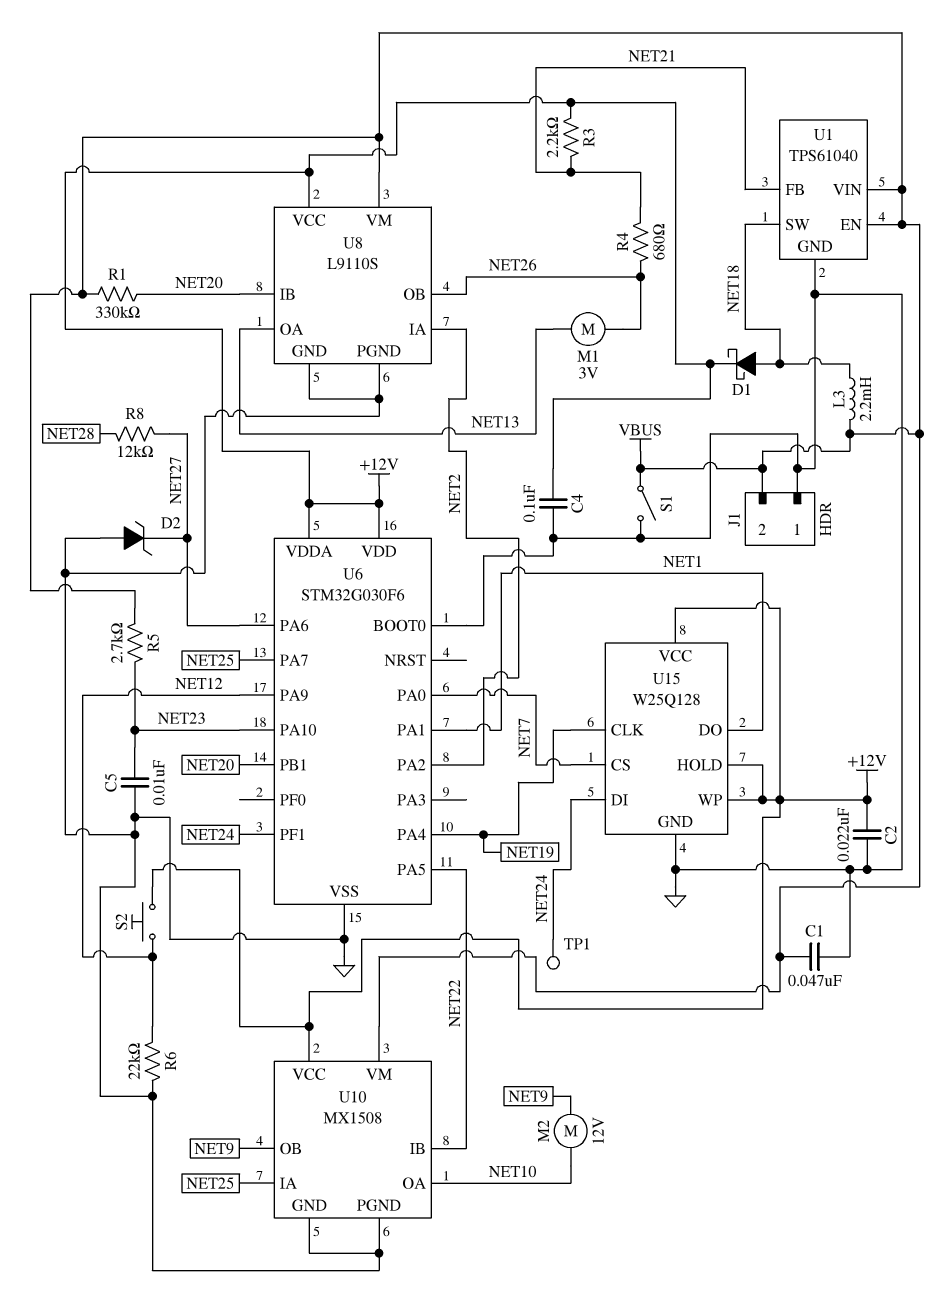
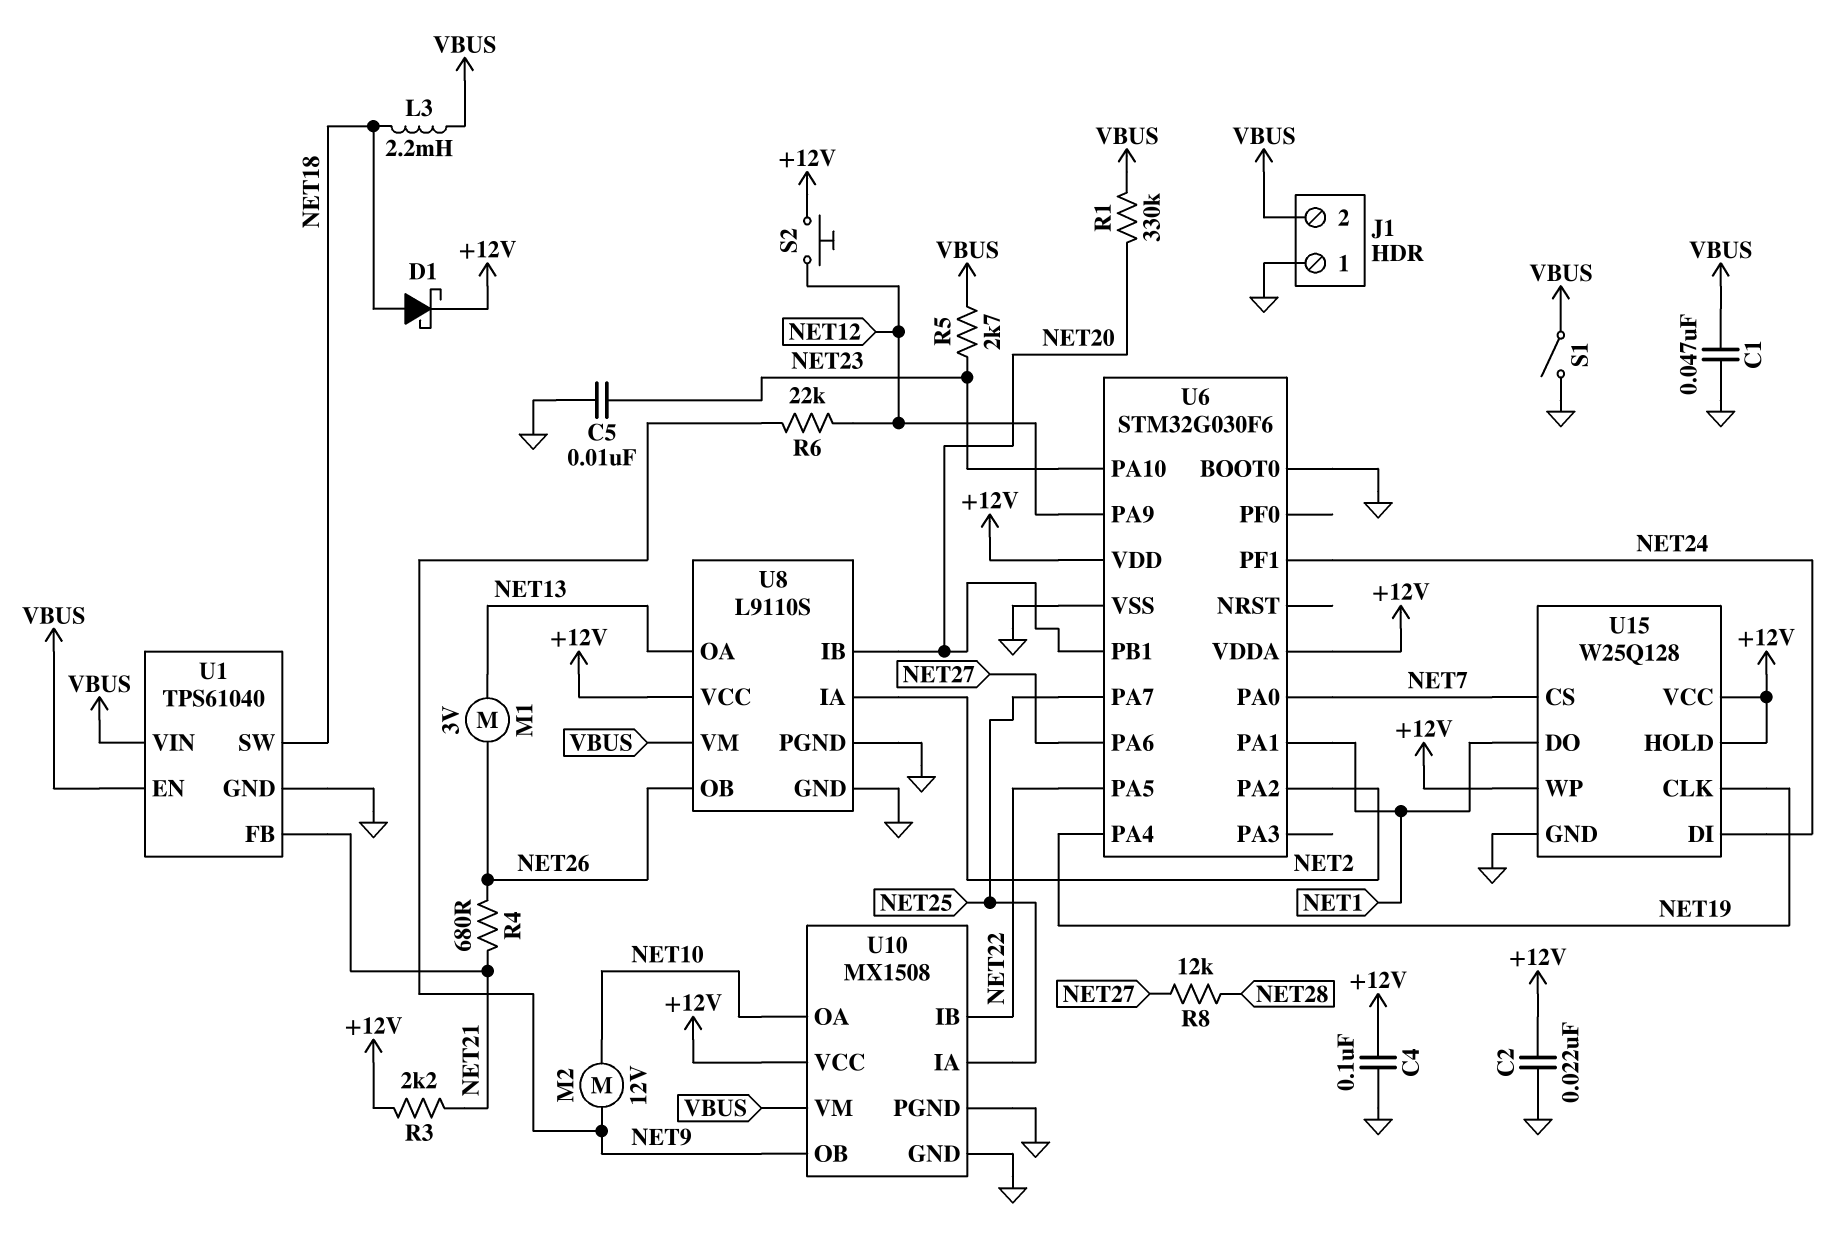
D2: zener (A GND, K NET27) -> none
R6: 22k (GND, NET12) -> 22k (NET9, NET12)
TP1: test point (NET24) -> none

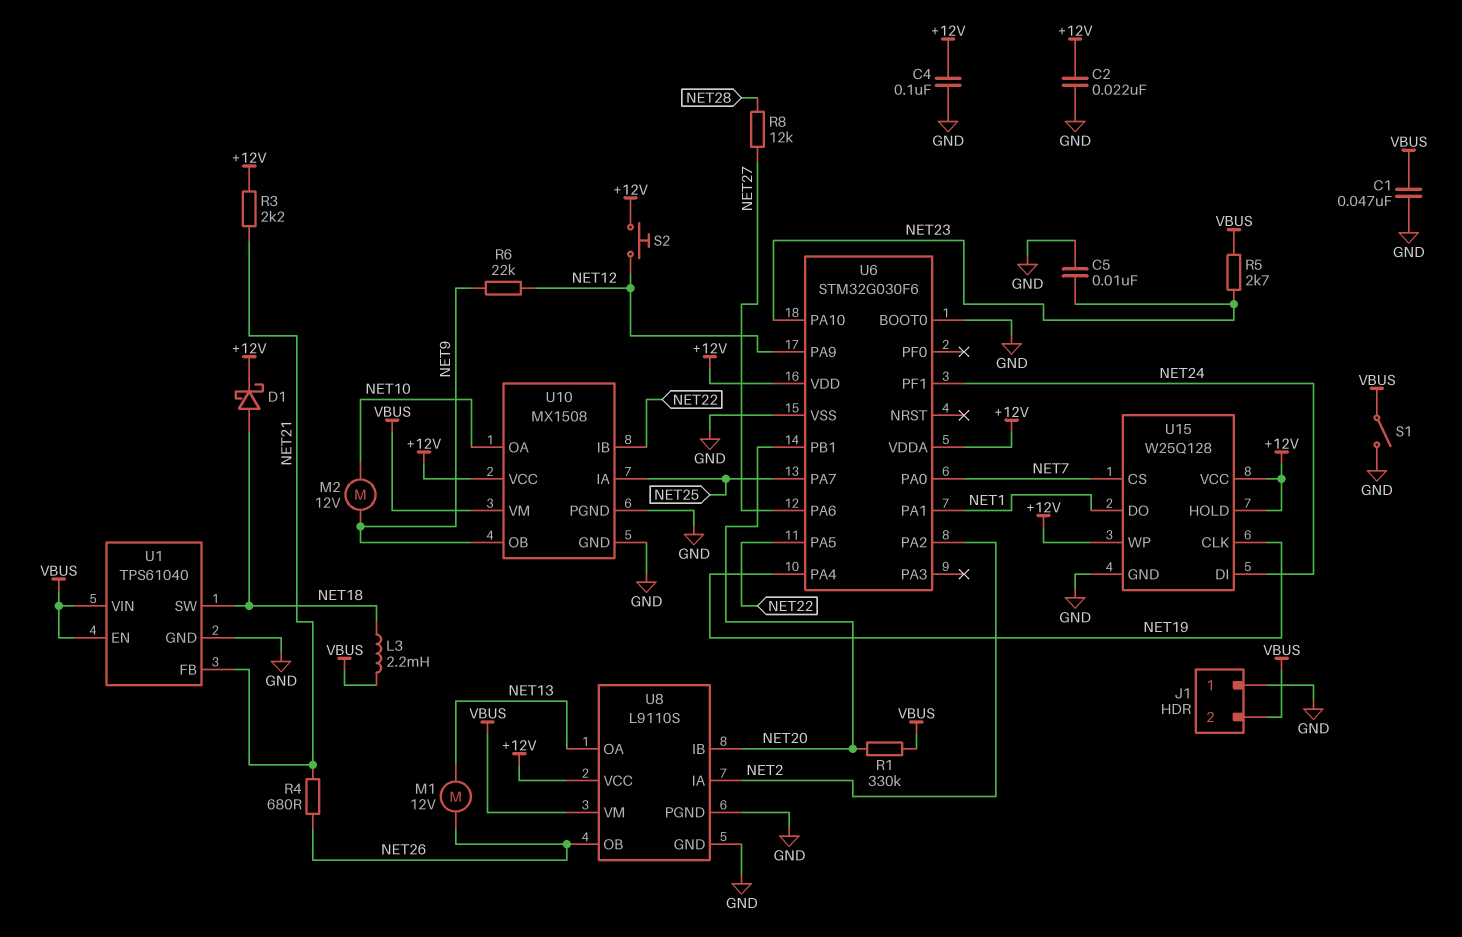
M1: motor 3V (NET13, NET26) -> motor 12V (NET13, NET26)

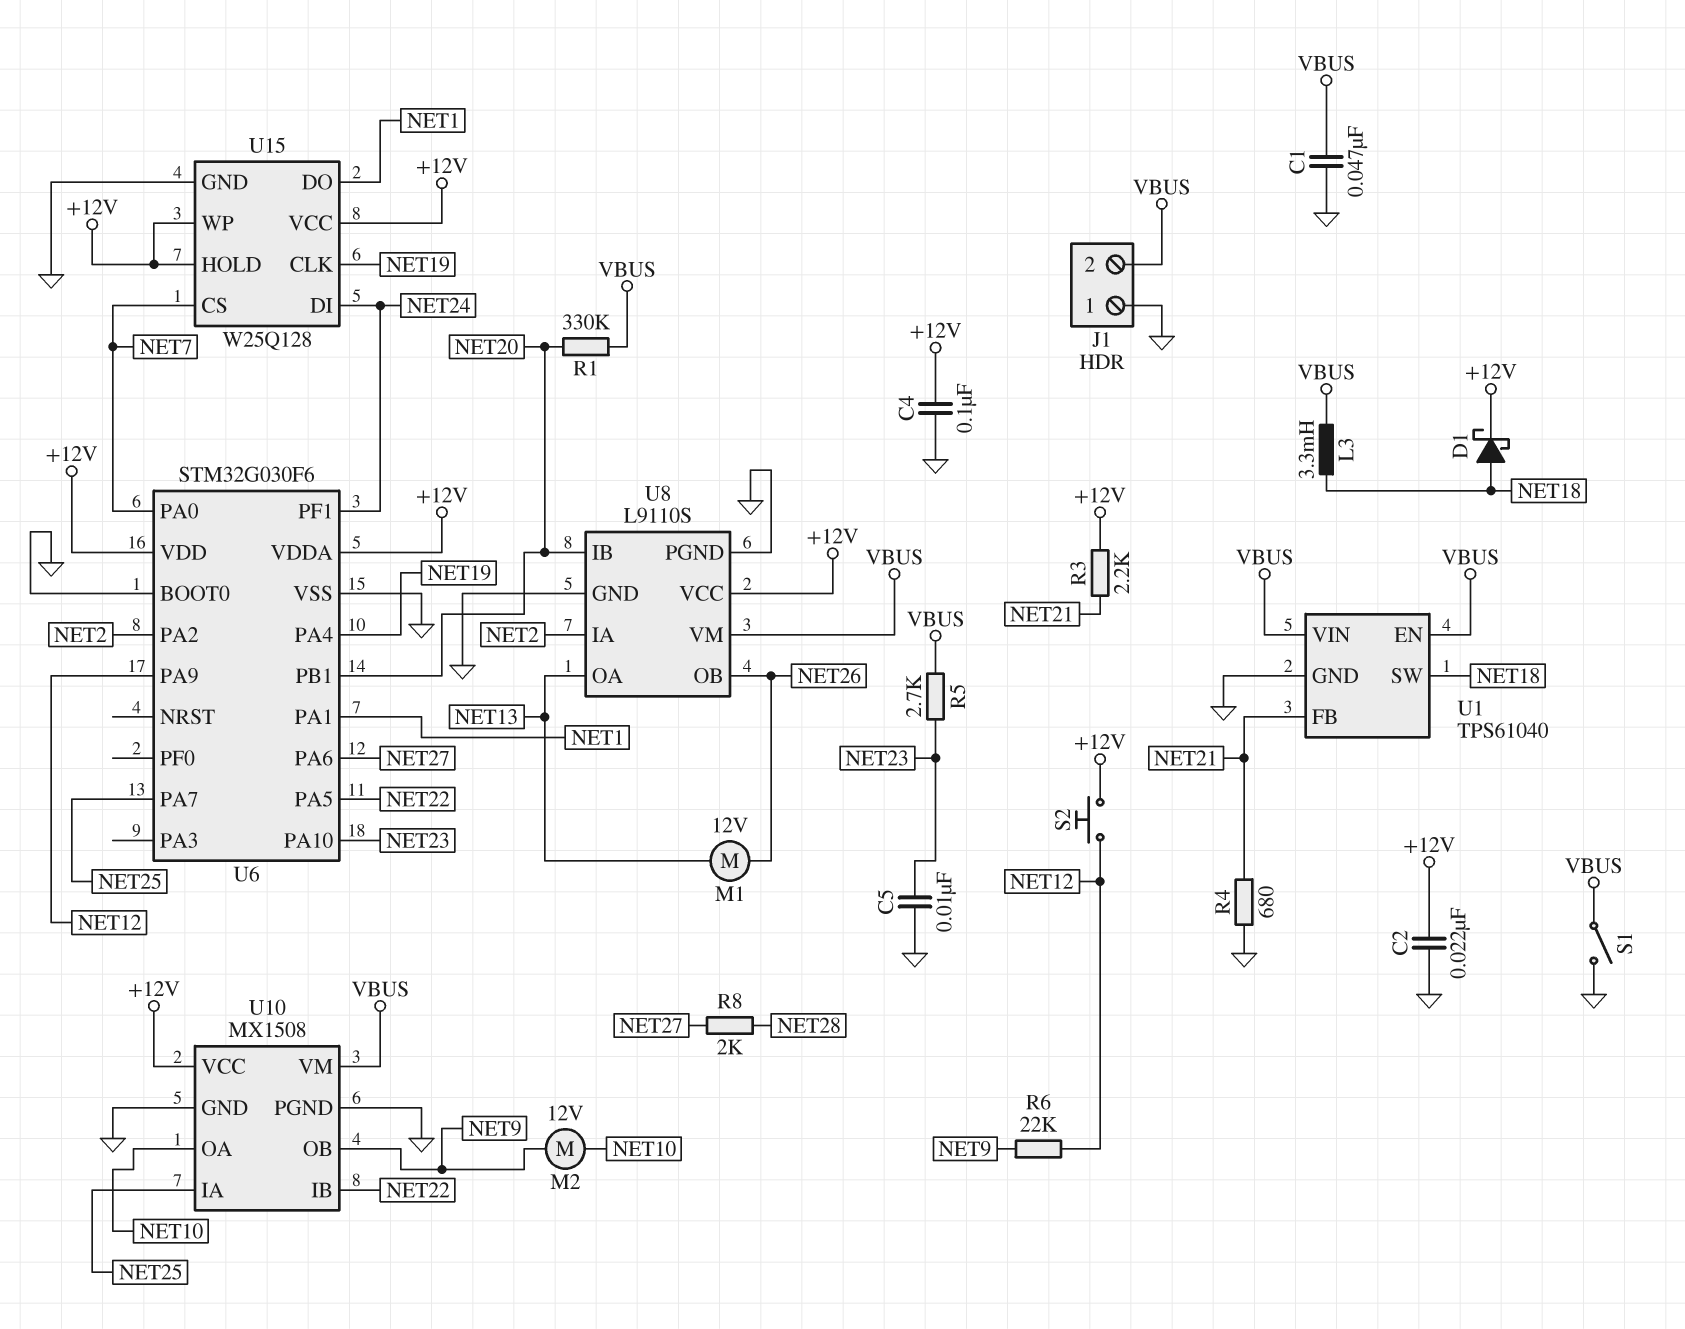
L3: 2.2mH (NET18, VBUS) -> 3.3mH (NET18, VBUS)
R4: 680 (NET21, NET26) -> 680 (GND, NET21)
R8: 12k (NET27, NET28) -> 2k (NET27, NET28)

